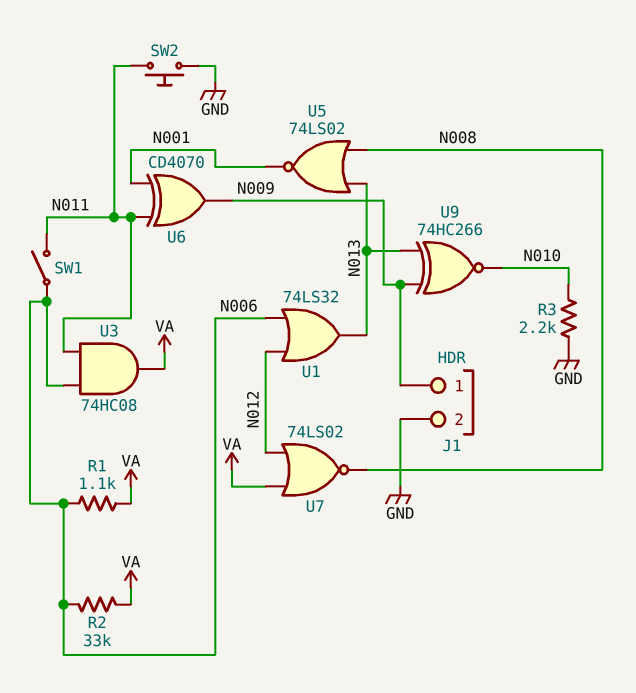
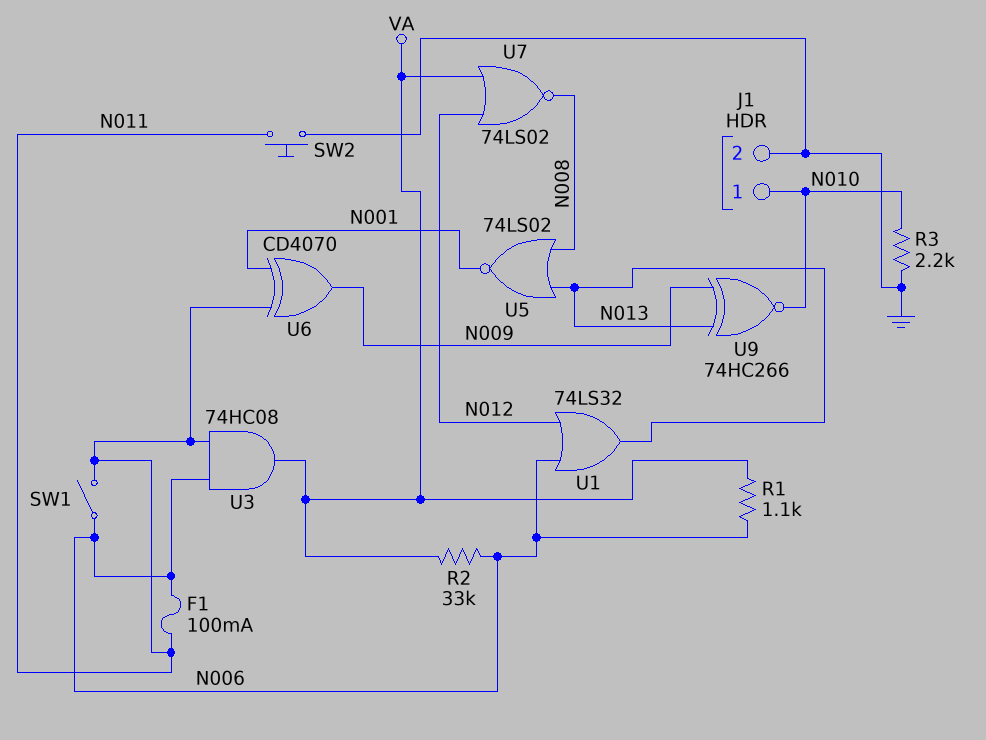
F1: none -> 100mA (N006, N011)
J1 pin 1: N009 -> N010

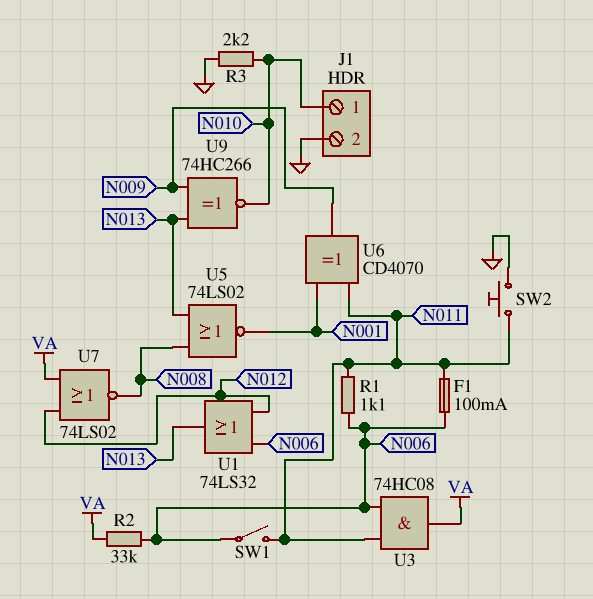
R1: 1.1k (N006, VA) -> 1.1k (N006, N011)

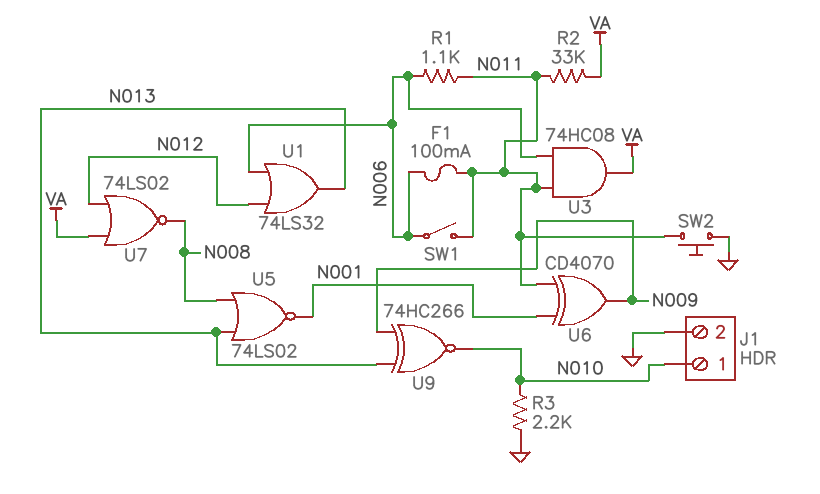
R2: 33k (N006, VA) -> 33k (N011, VA)

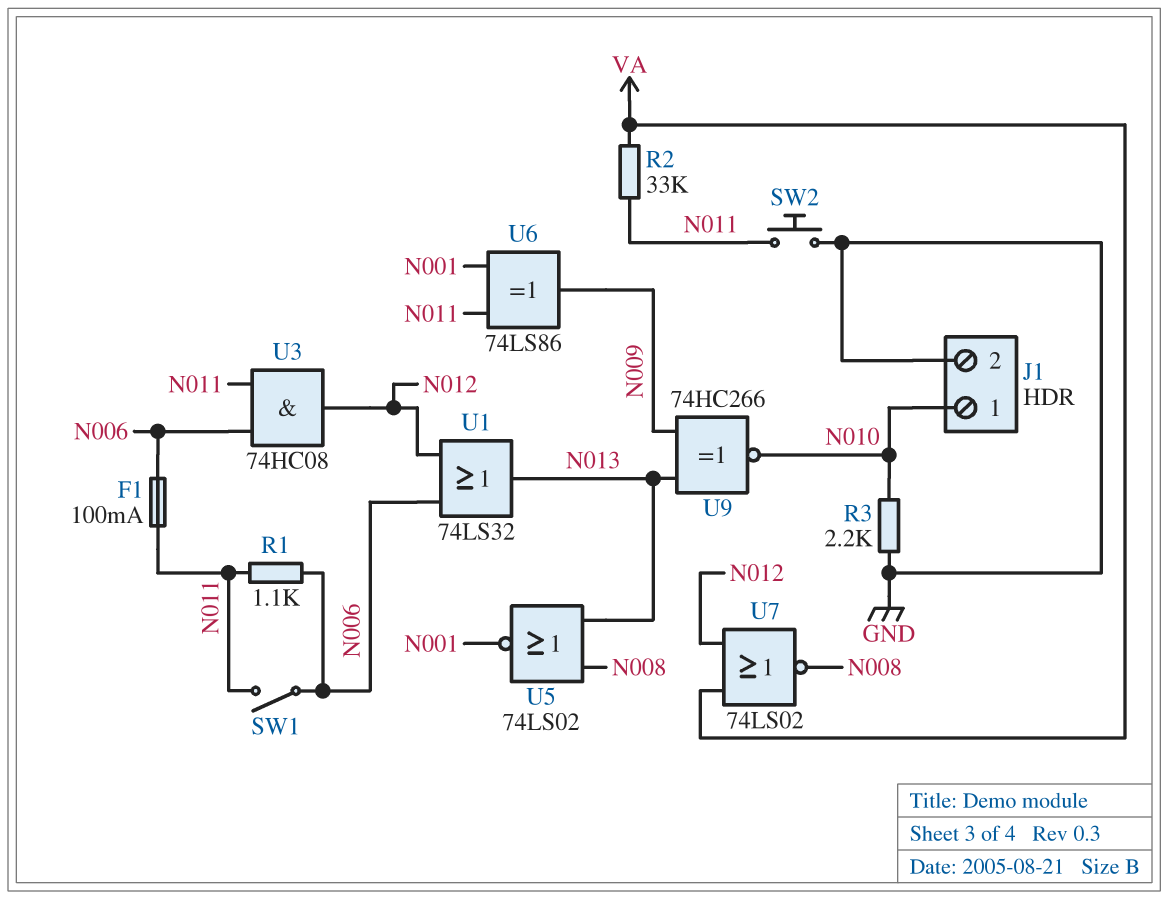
U3: AND 74HC08 (in N006, in N011, out VA) -> AND 74HC08 (in N006, in N011, out N012)
U6: XOR CD4070 (in N001, in N011, out N009) -> XOR 74LS86 (in N001, in N011, out N009)

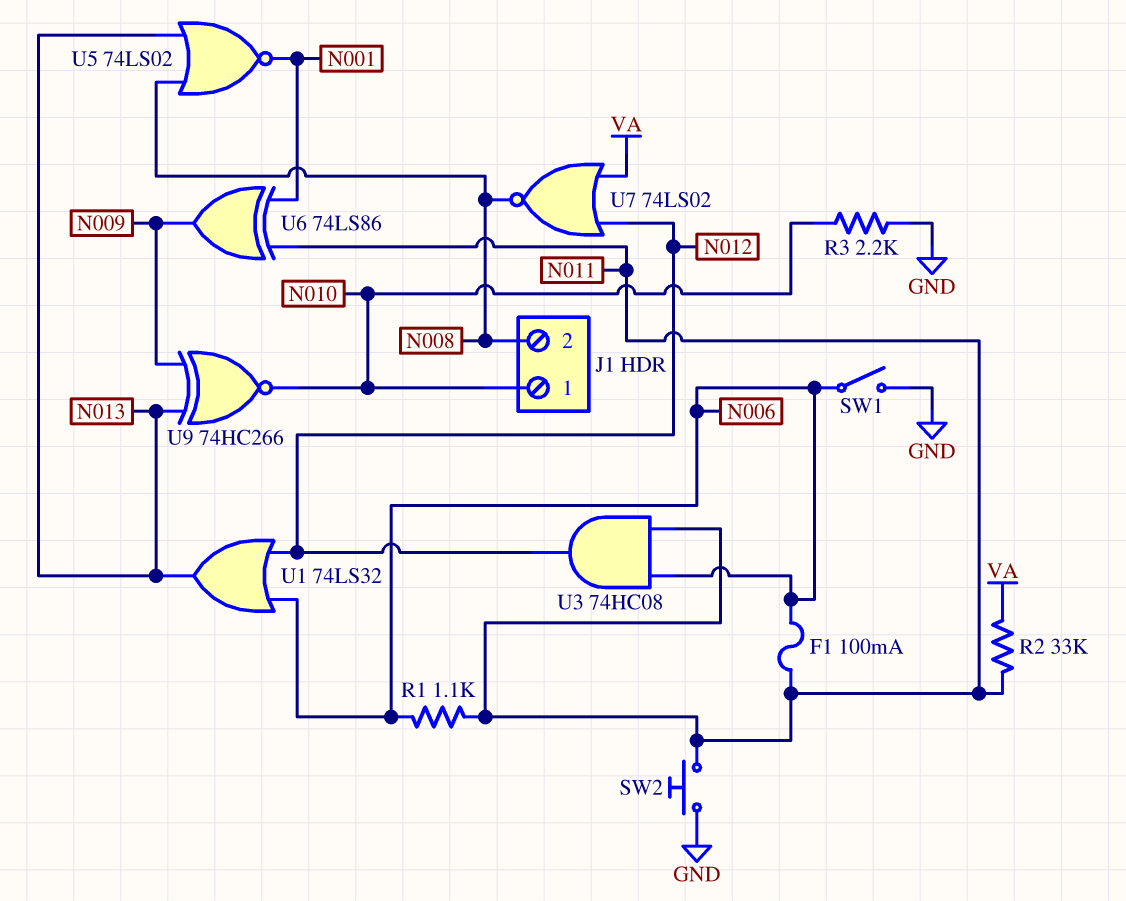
J1 pin 2: GND -> N008
SW1: switch (N006, N011) -> switch (GND, N006)

